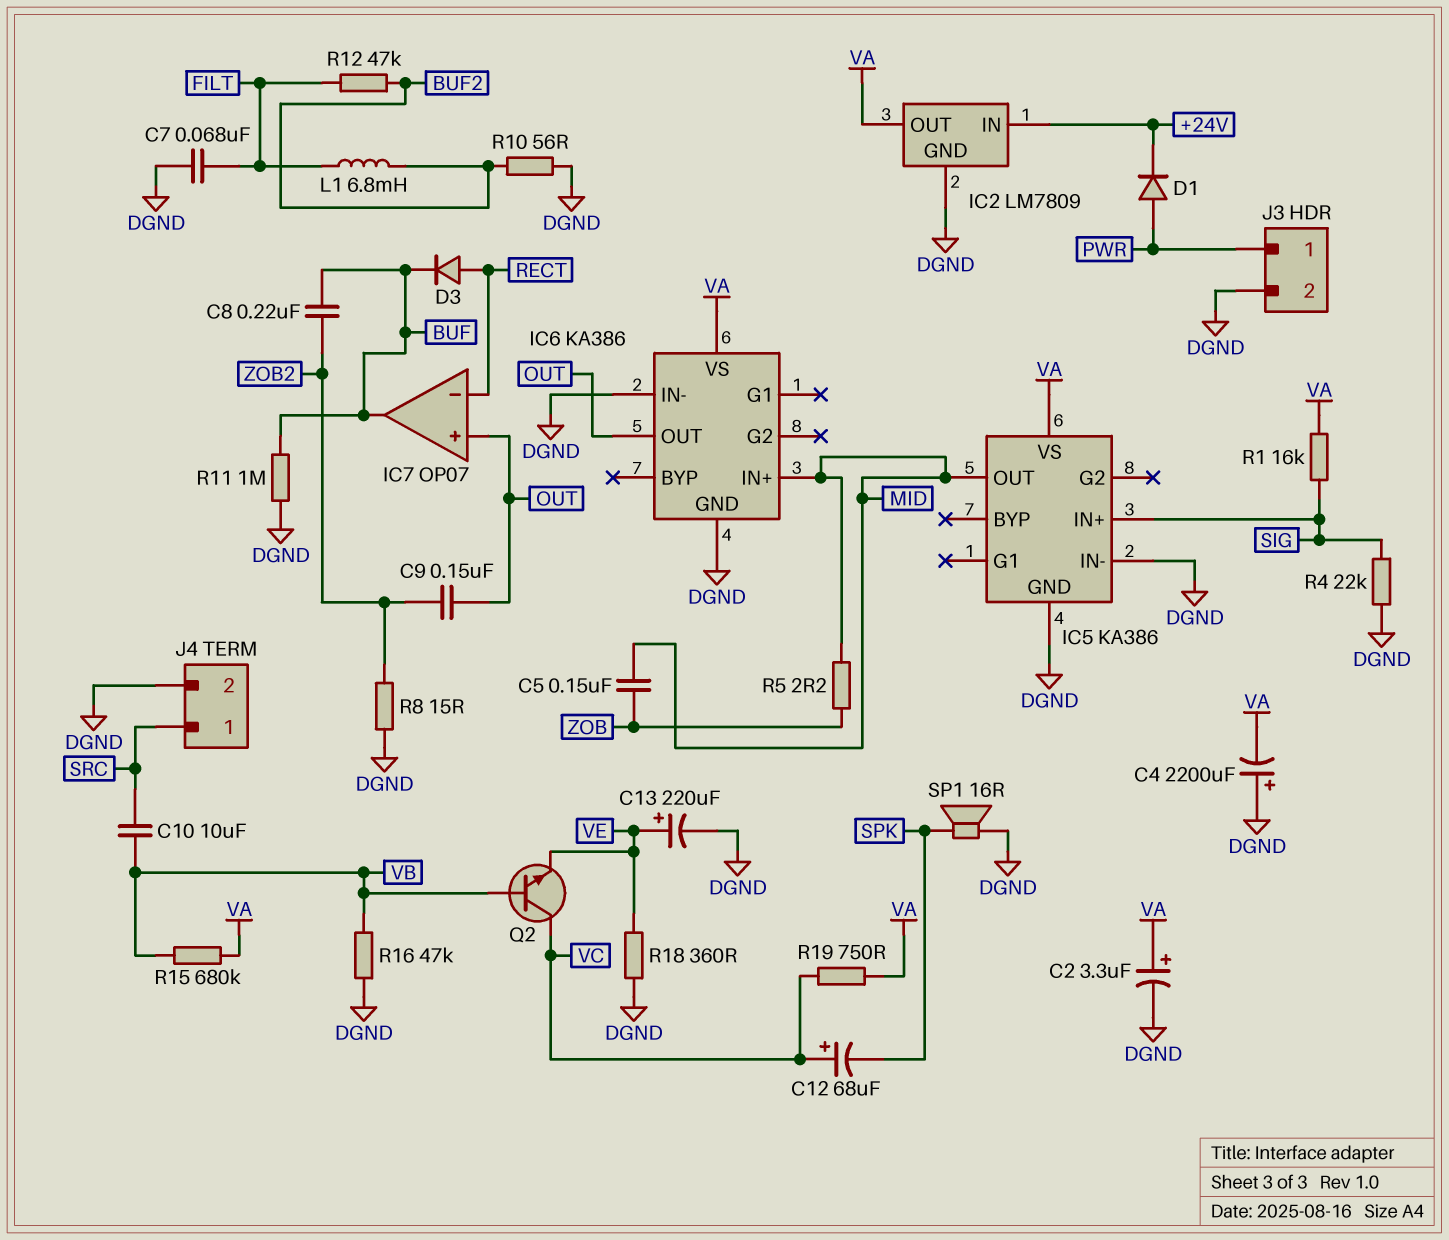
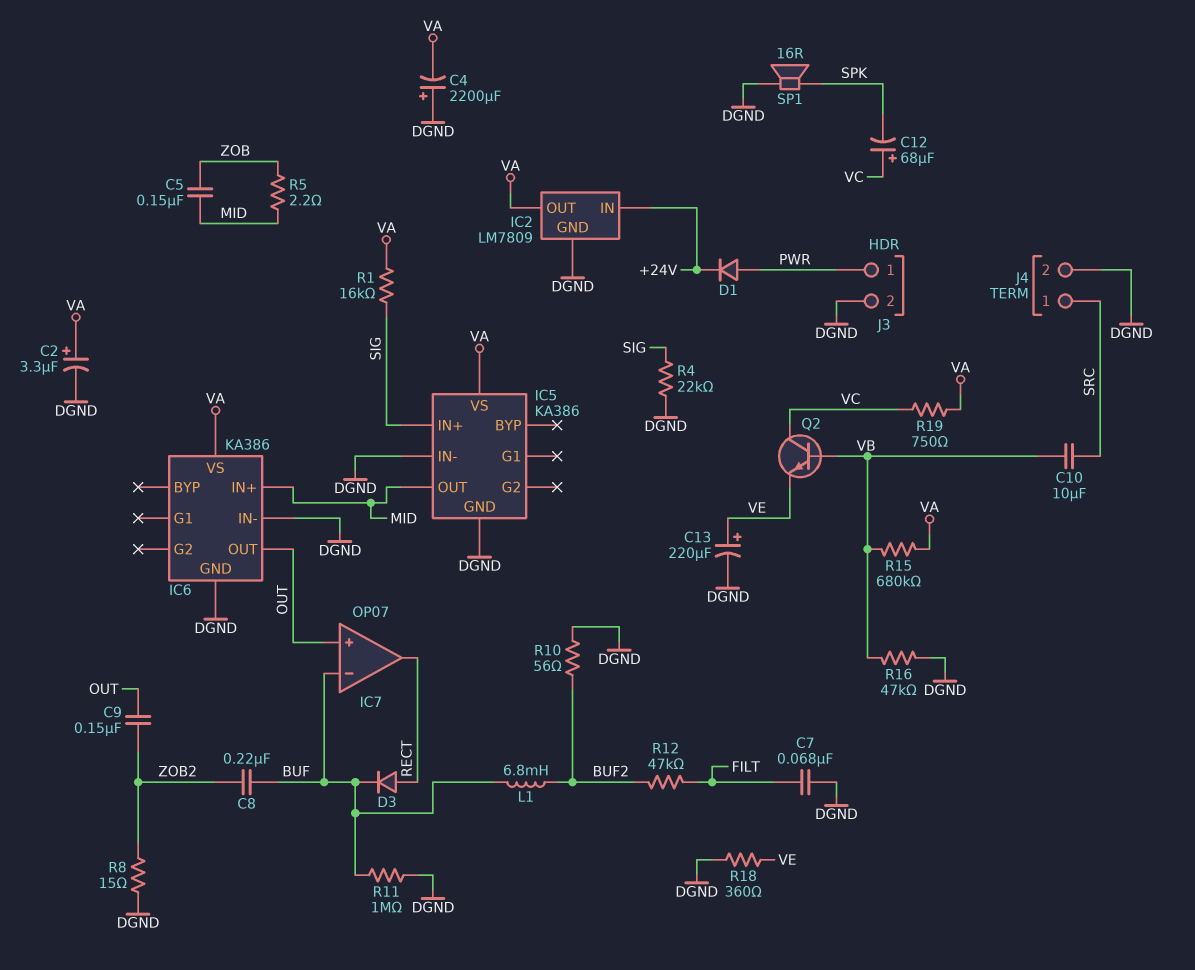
IC7 pin in-: RECT -> BUF
IC7 pin out: BUF -> RECT
L1: 6.8mH (BUF2, FILT) -> 6.8mH (BUF, BUF2)

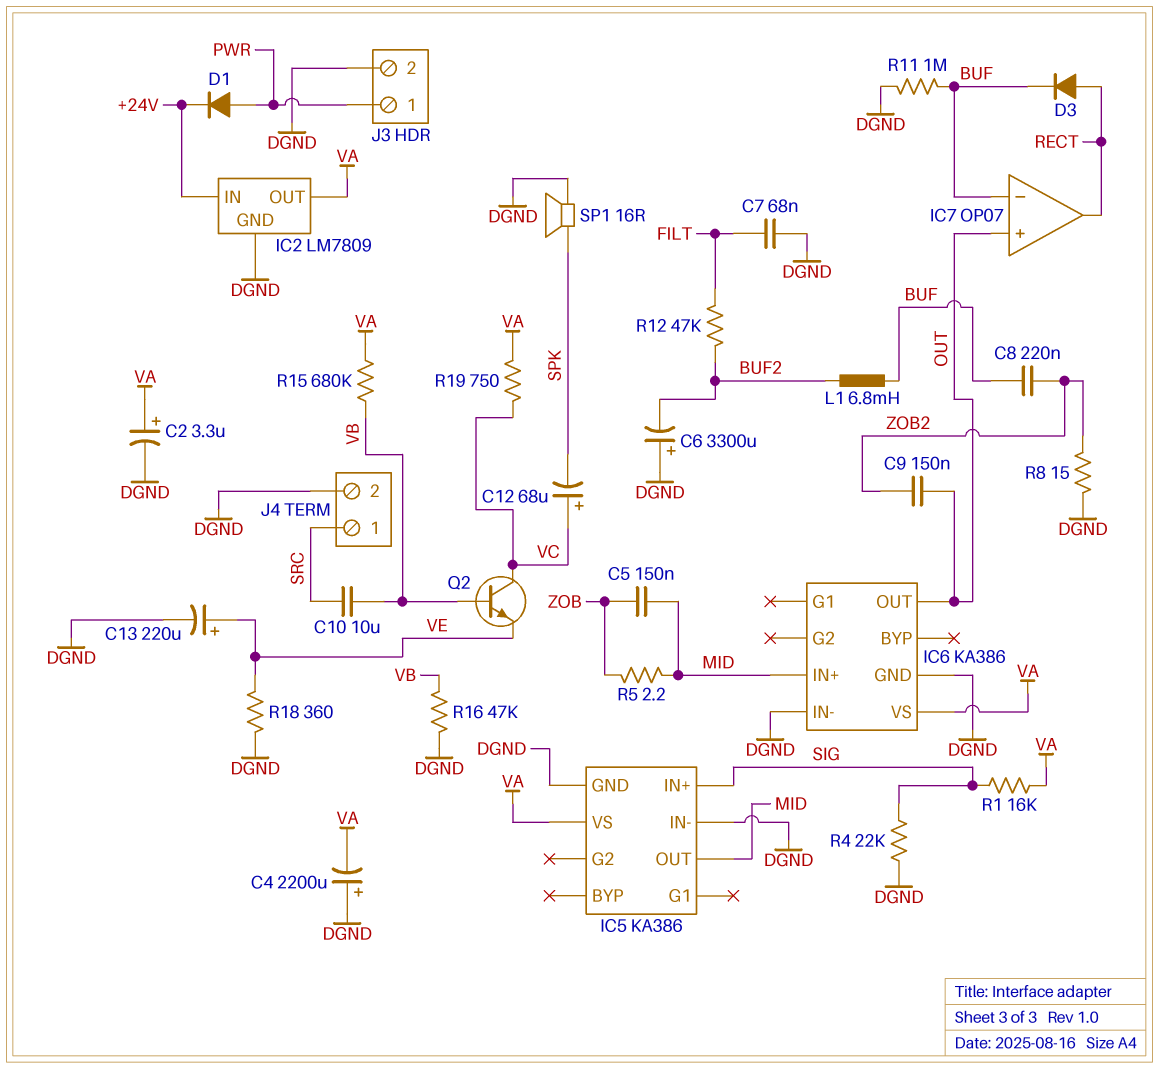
C6: none -> 3300uF (plus DGND, minus BUF2)
R10: 56 (BUF2, DGND) -> none

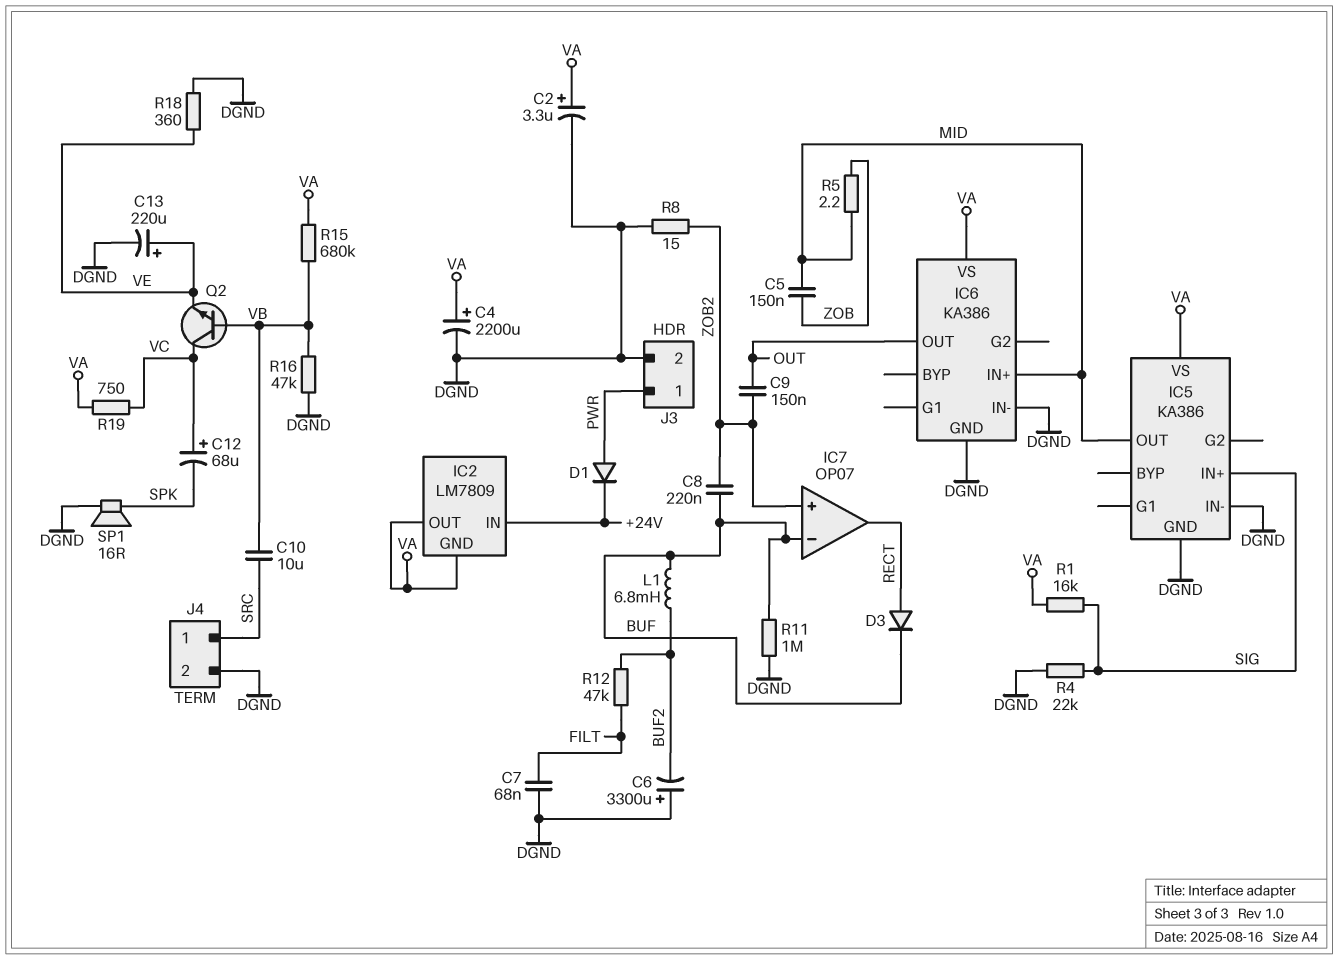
C4: 2200uF (plus DGND, minus VA) -> 2200uF (plus VA, minus DGND)
IC2 pin GND: DGND -> VA
IC7 pin in+: OUT -> ZOB2

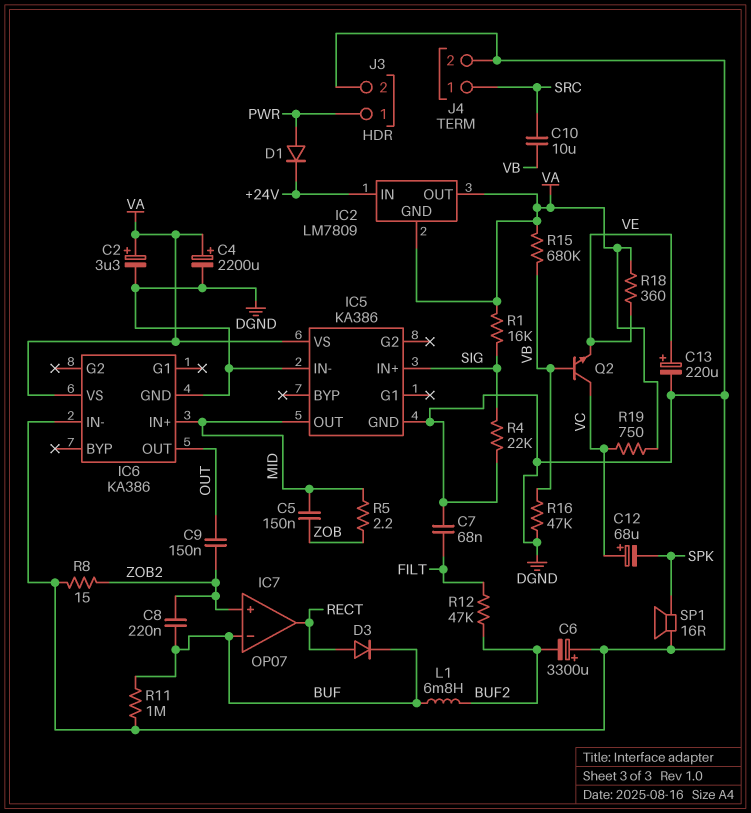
R18: 360 (DGND, VE) -> 360 (VA, VE)

